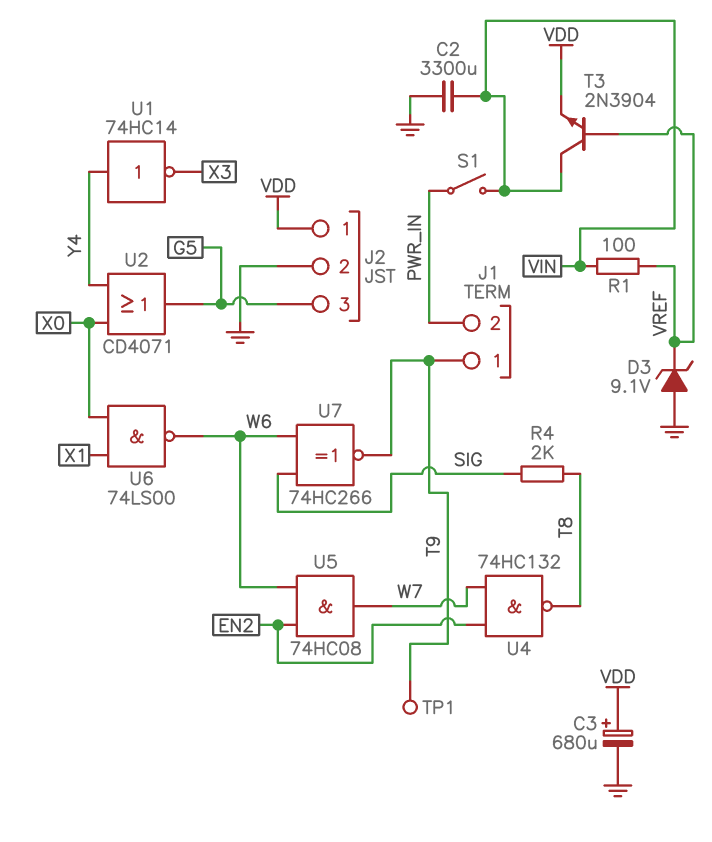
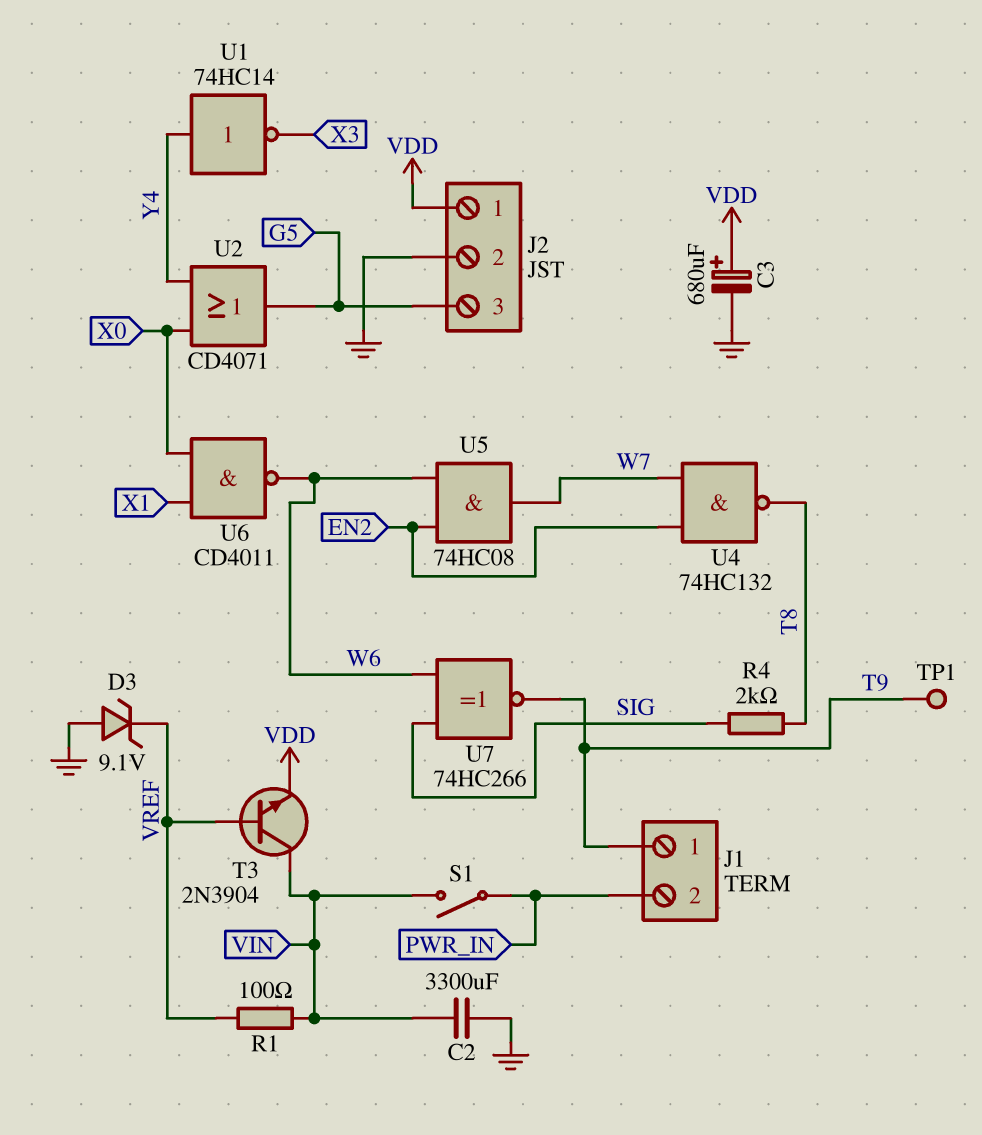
U6: NAND 74LS00 (in X0, in X1, out W6) -> NAND CD4011 (in X0, in X1, out W6)

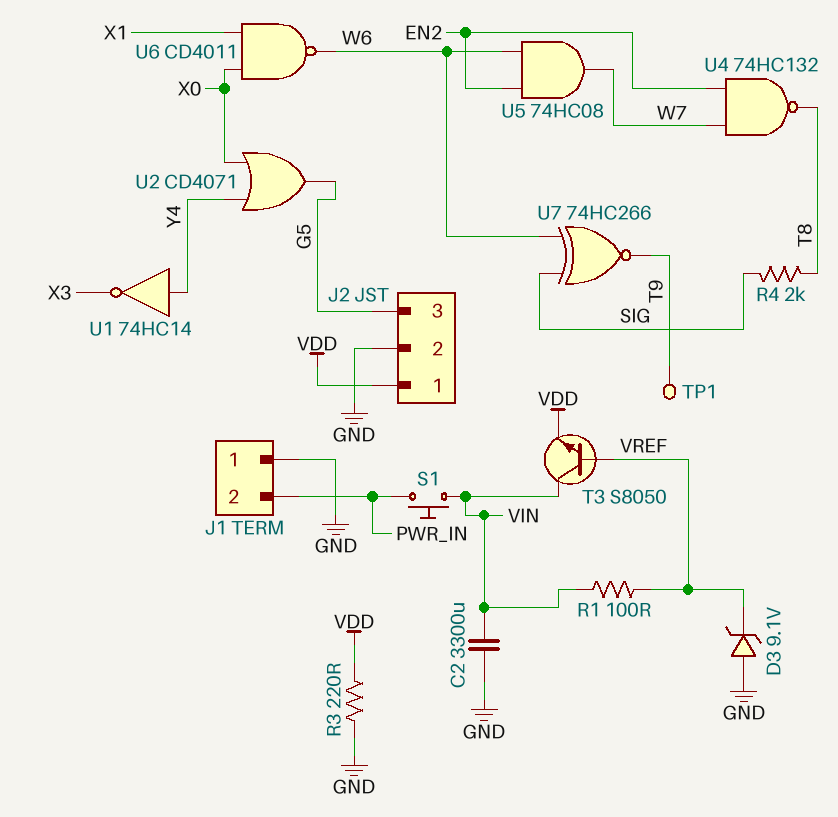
C3: 680uF (plus VDD, minus GND) -> none
J1 pin 1: T9 -> GND
R3: none -> 220 (GND, VDD)
S1: switch (PWR_IN, VIN) -> button (PWR_IN, VIN)
T3: NPN 2N3904 (B VREF, C VIN, E VDD) -> NPN S8050 (B VREF, C VIN, E VDD)

